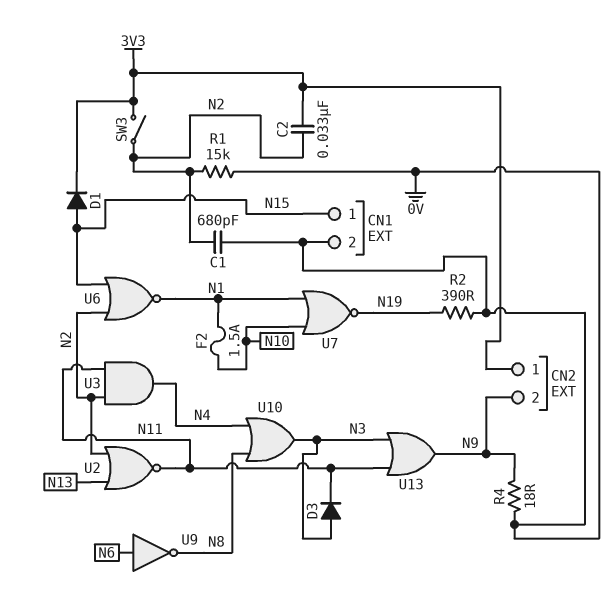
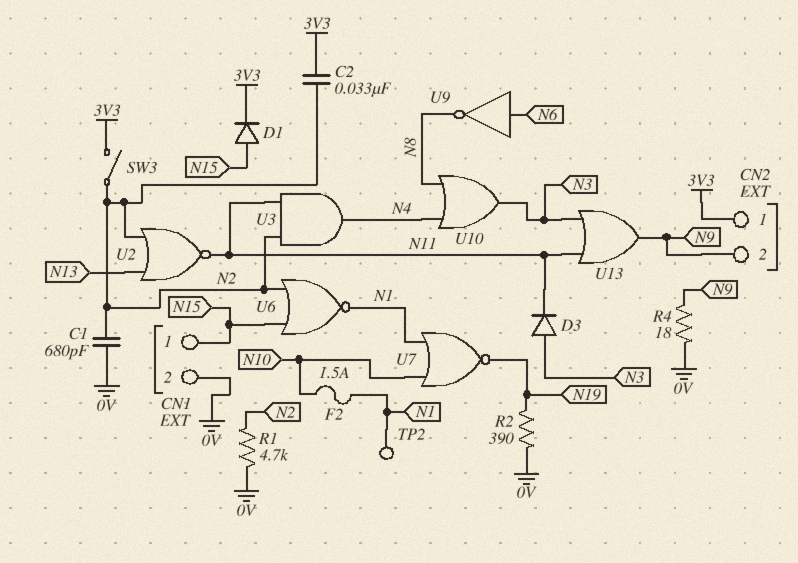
R1: 15k (0V, N2) -> 4.7k (0V, N2)
TP2: none -> test point (N1)

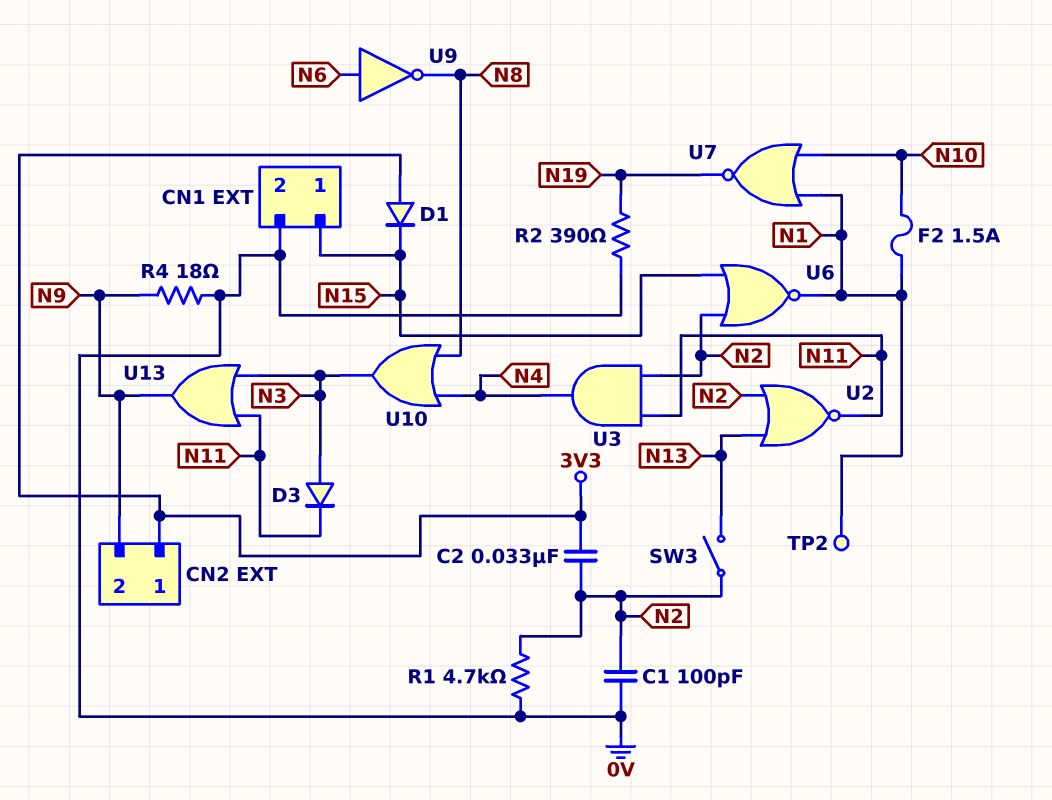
C1: 680pF (0V, N2) -> 100pF (0V, N2)
D1: diode (A N15, K 3V3) -> diode (A 3V3, K N15)
SW3: switch (3V3, N2) -> switch (N2, N13)

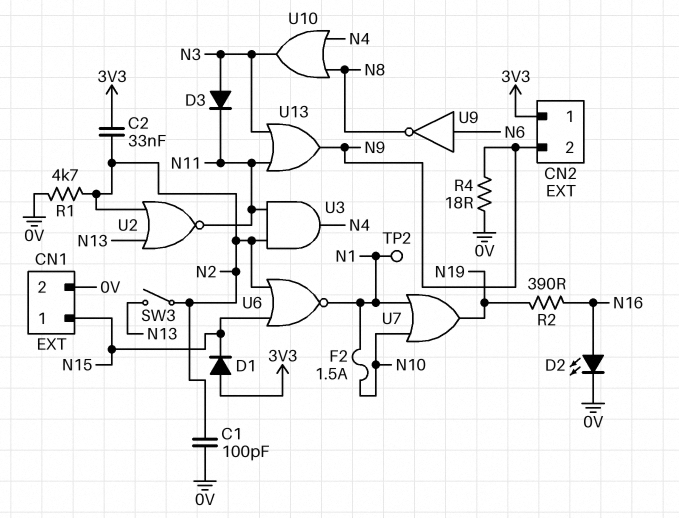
D2: none -> LED (A N16, K 0V)
R2: 390 (0V, N19) -> 390 (N16, N19)
U7: NOR (in N1, in N10, out N19) -> OR (in N1, in N10, out N19)

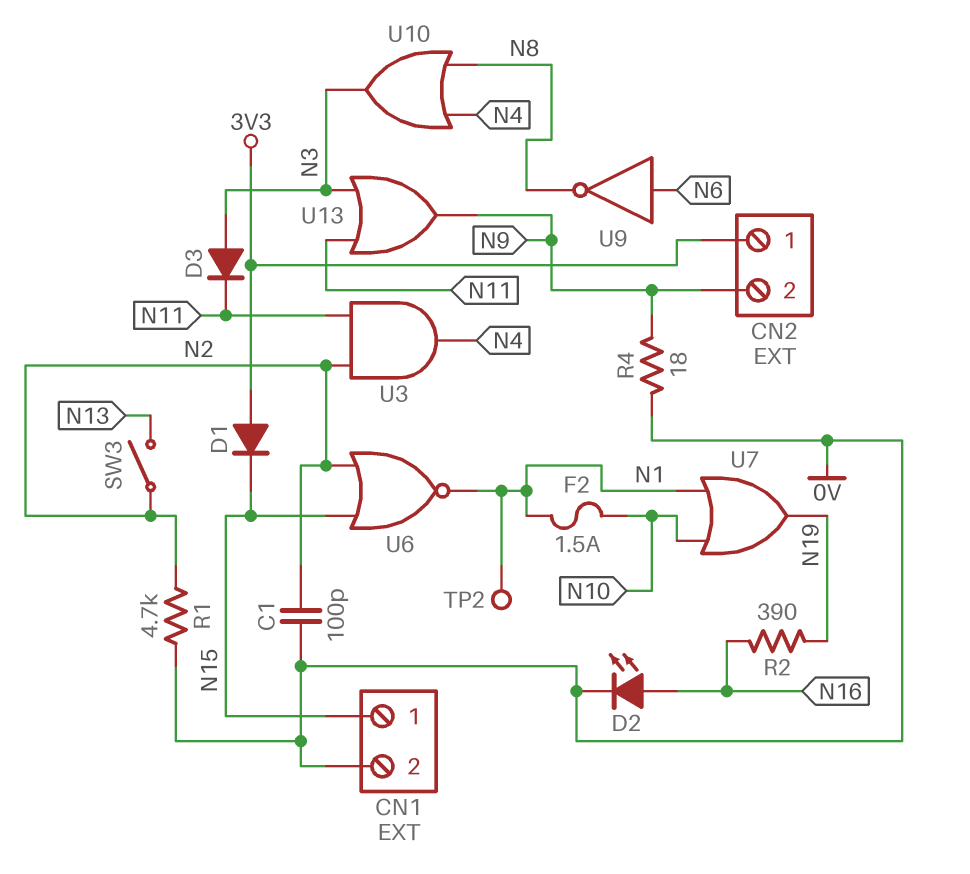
C2: 33nF (3V3, N2) -> none
U2: NOR (in N2, in N13, out N11) -> none

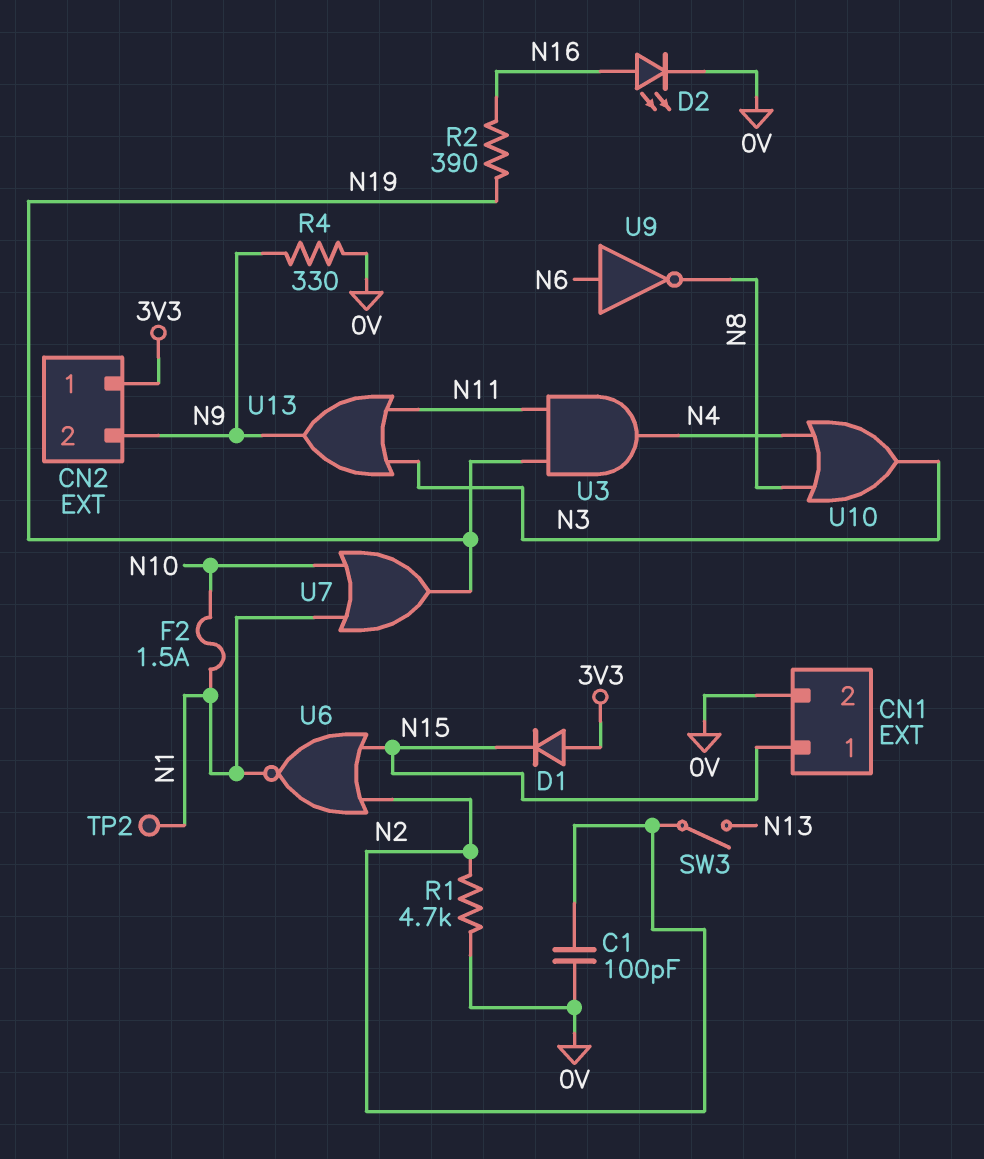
D3: diode (A N3, K N11) -> none
R4: 18 (0V, N9) -> 330 (0V, N9)
U3: AND (in N2, in N11, out N4) -> AND (in N11, in N19, out N4)

